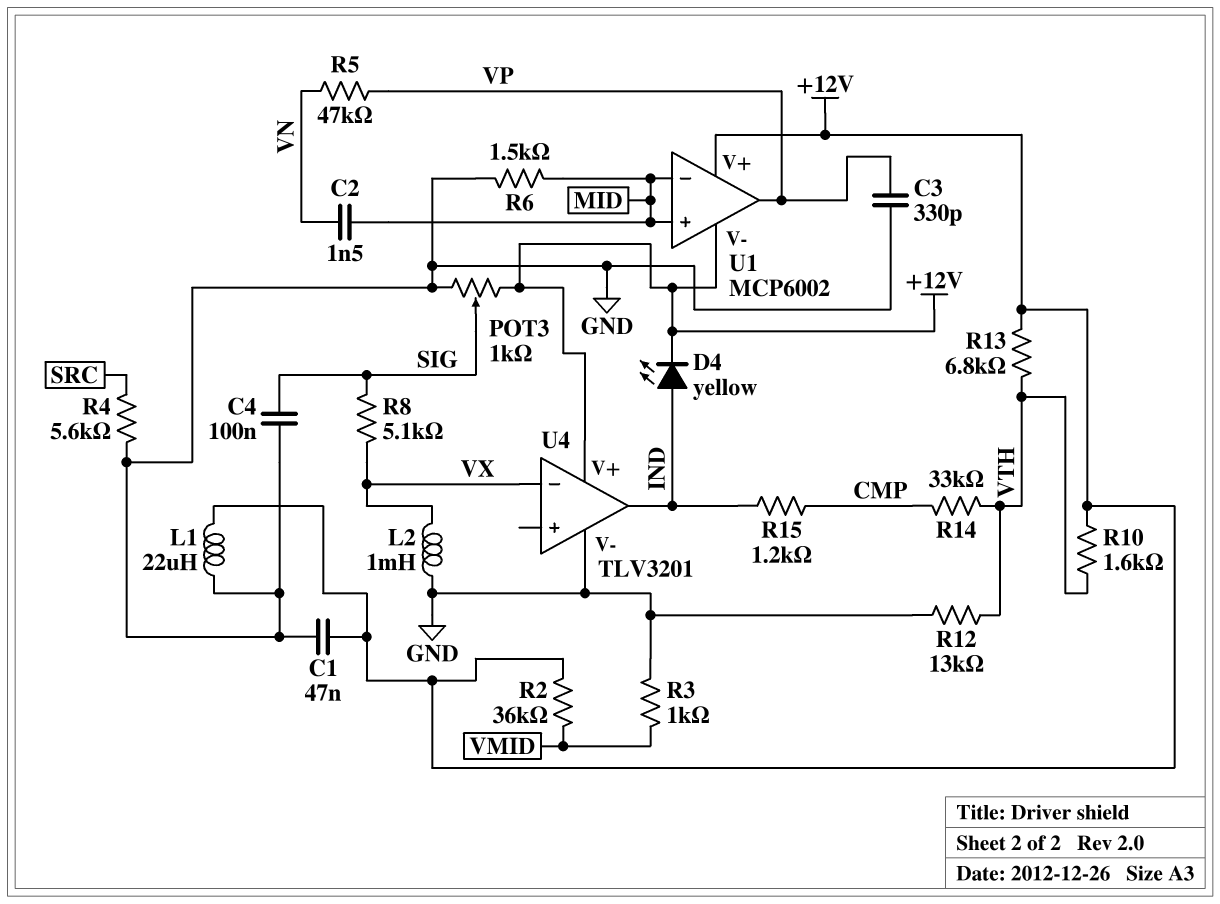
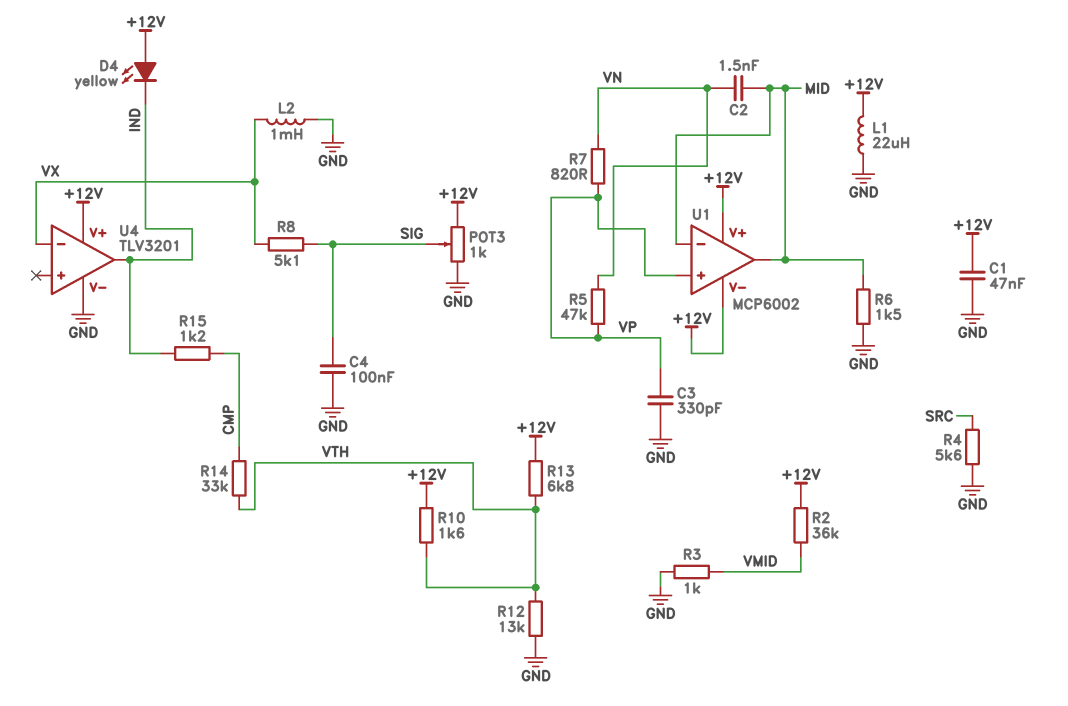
D4: LED yellow (A IND, K +12V) -> LED yellow (A +12V, K IND)
R7: none -> 820 (VN, VP)
U1 pin in+: MID -> VP
U1 pin out: VP -> MID

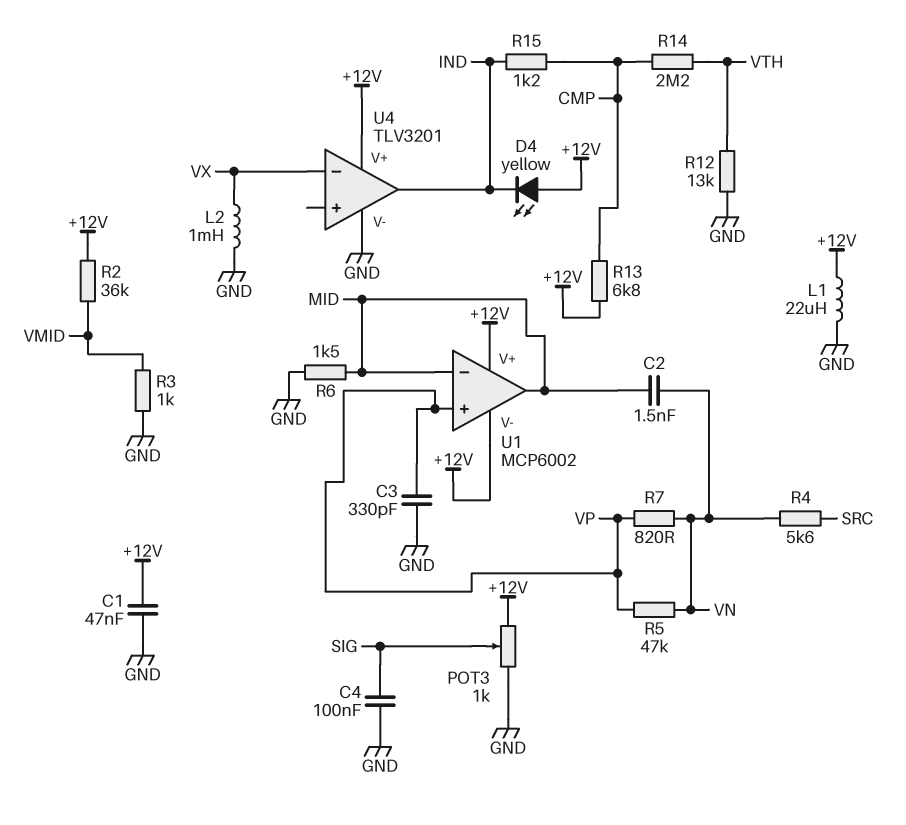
R4: 5.6k (GND, SRC) -> 5.6k (SRC, VN)
R8: 5.1k (SIG, VX) -> none
R10: 1.6k (+12V, VTH) -> none
R13: 6.8k (+12V, VTH) -> 6.8k (+12V, CMP)
R14: 33k (CMP, VTH) -> 2.2M (CMP, VTH)

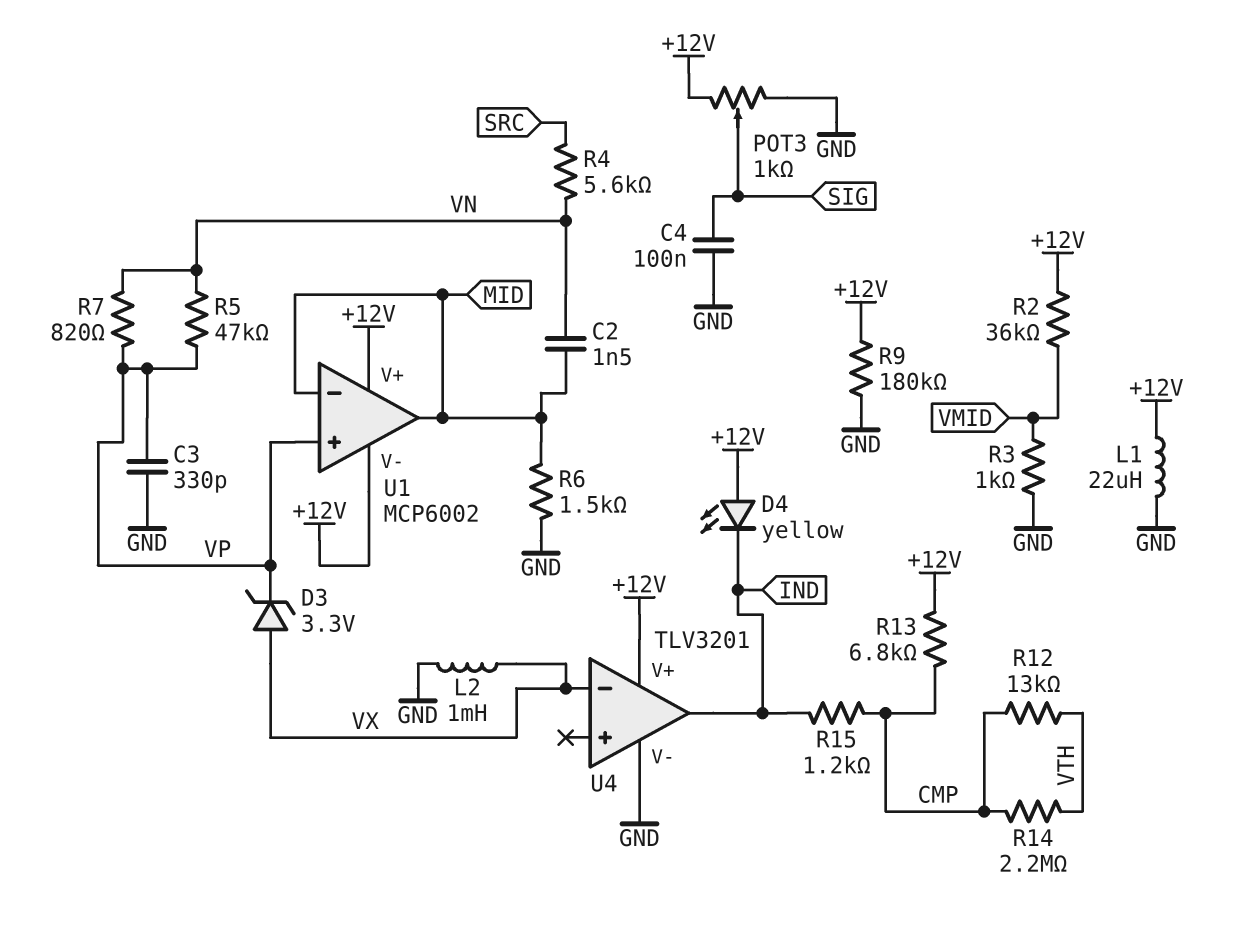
C1: 47nF (+12V, GND) -> none
D3: none -> zener 3.3V (A VX, K VP)
R9: none -> 180k (+12V, GND)
R12: 13k (GND, VTH) -> 13k (CMP, VTH)

